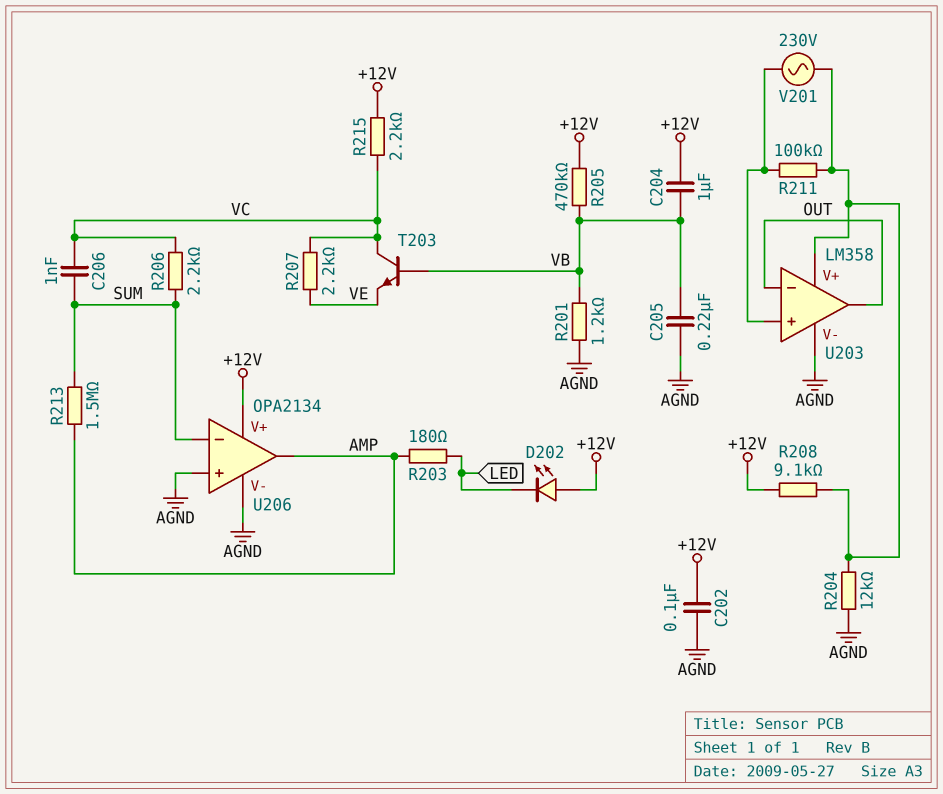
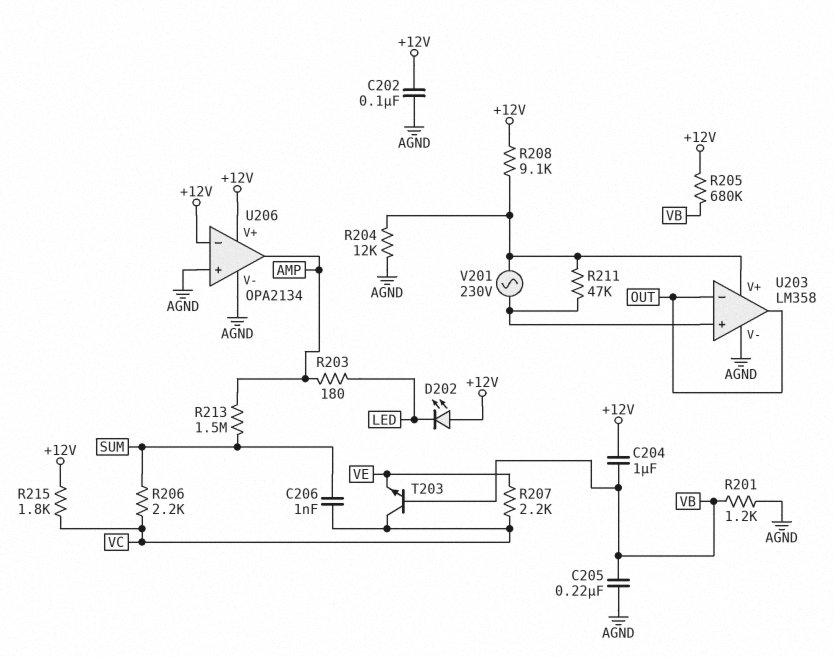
R205: 470k (+12V, VB) -> 680k (+12V, VB)
R211: 100k (U203/V+, U203/in+) -> 47k (U203/V+, U203/in+)
R215: 2.2k (+12V, VC) -> 1.8k (+12V, VC)
U206 pin in-: SUM -> +12V

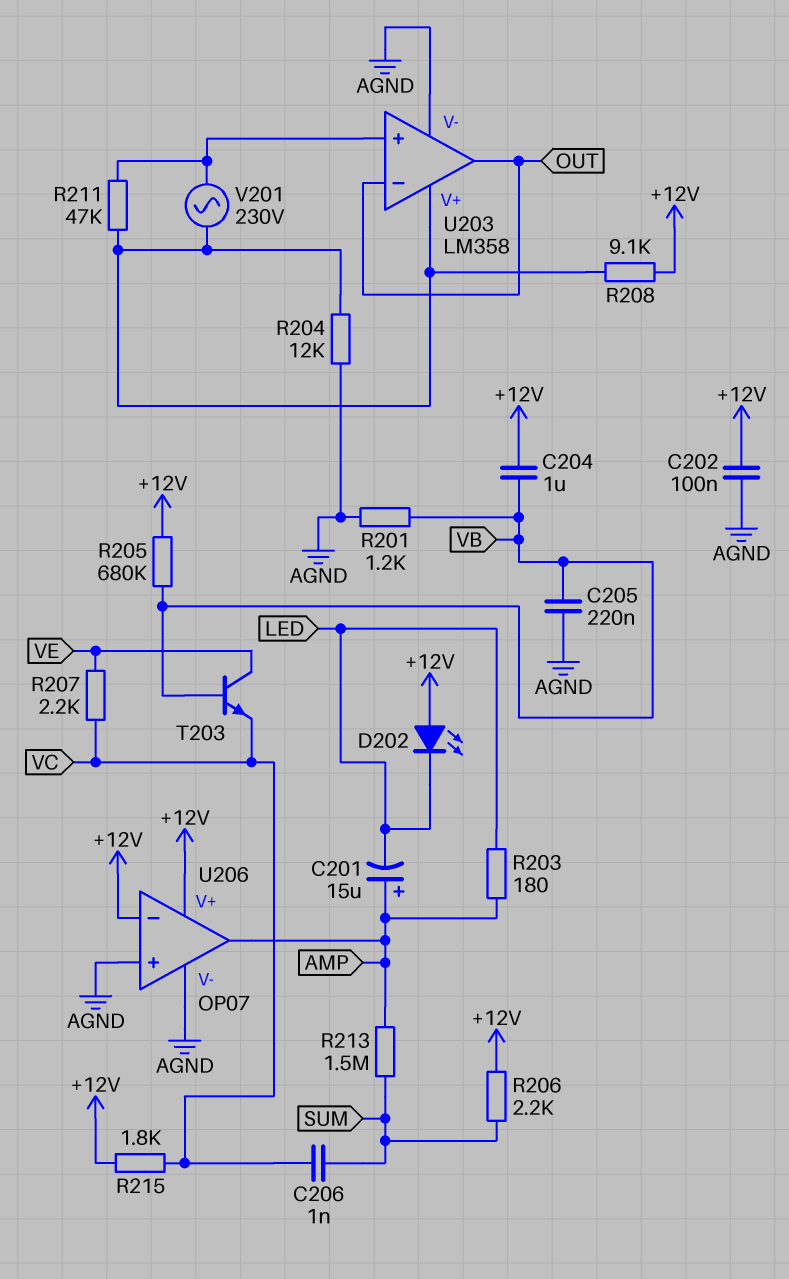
C201: none -> 15uF (plus AMP, minus LED)
R206: 2.2k (SUM, VC) -> 2.2k (+12V, SUM)
T203: NPN (B VB, C VC, E VE) -> NPN (B VB, C VE, E VC)
U206: OPA2134 -> OP07

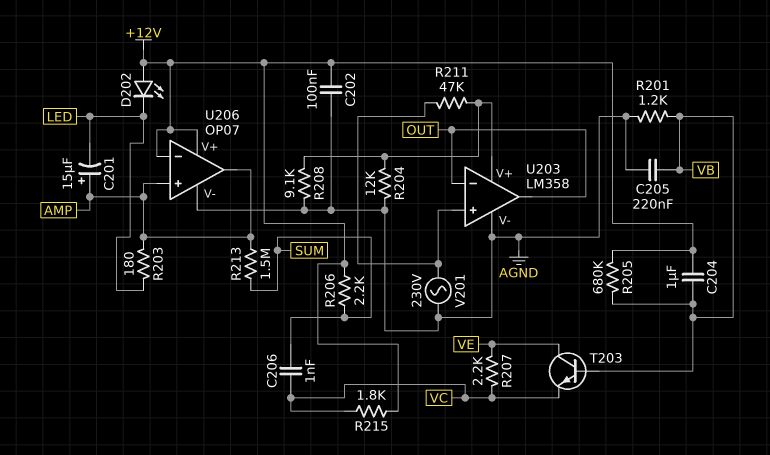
R208: 9.1k (+12V, U203/V+) -> 9.1k (AGND, U203/V+)
U206 pin in+: AGND -> AMP
V201: AC 230V (U203/V+, U203/in+) -> AC 230V (AGND, U203/in+)

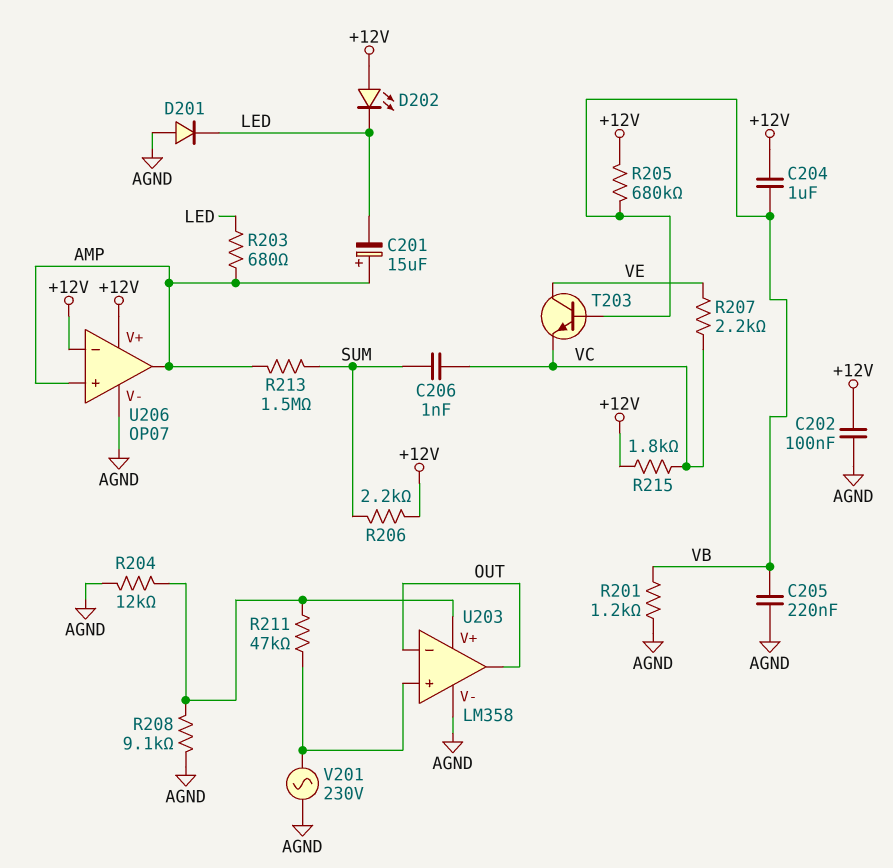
D201: none -> diode (A AGND, K LED)
R203: 180 (AMP, LED) -> 680 (AMP, LED)

